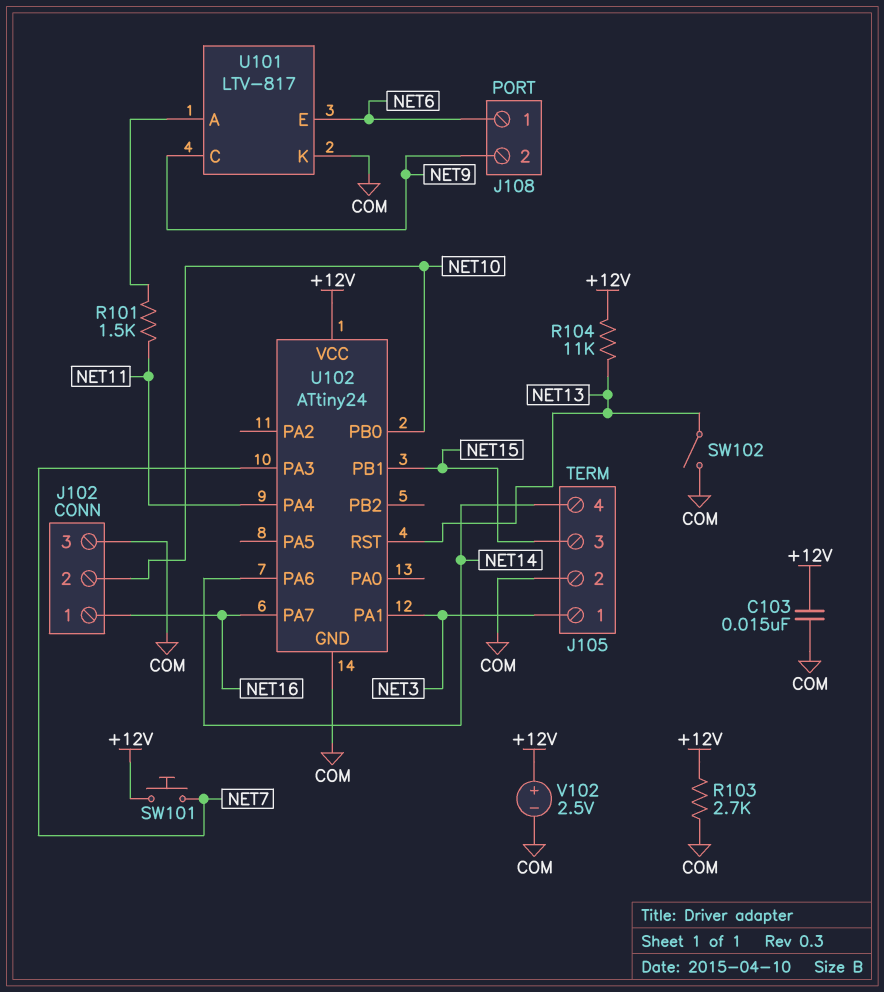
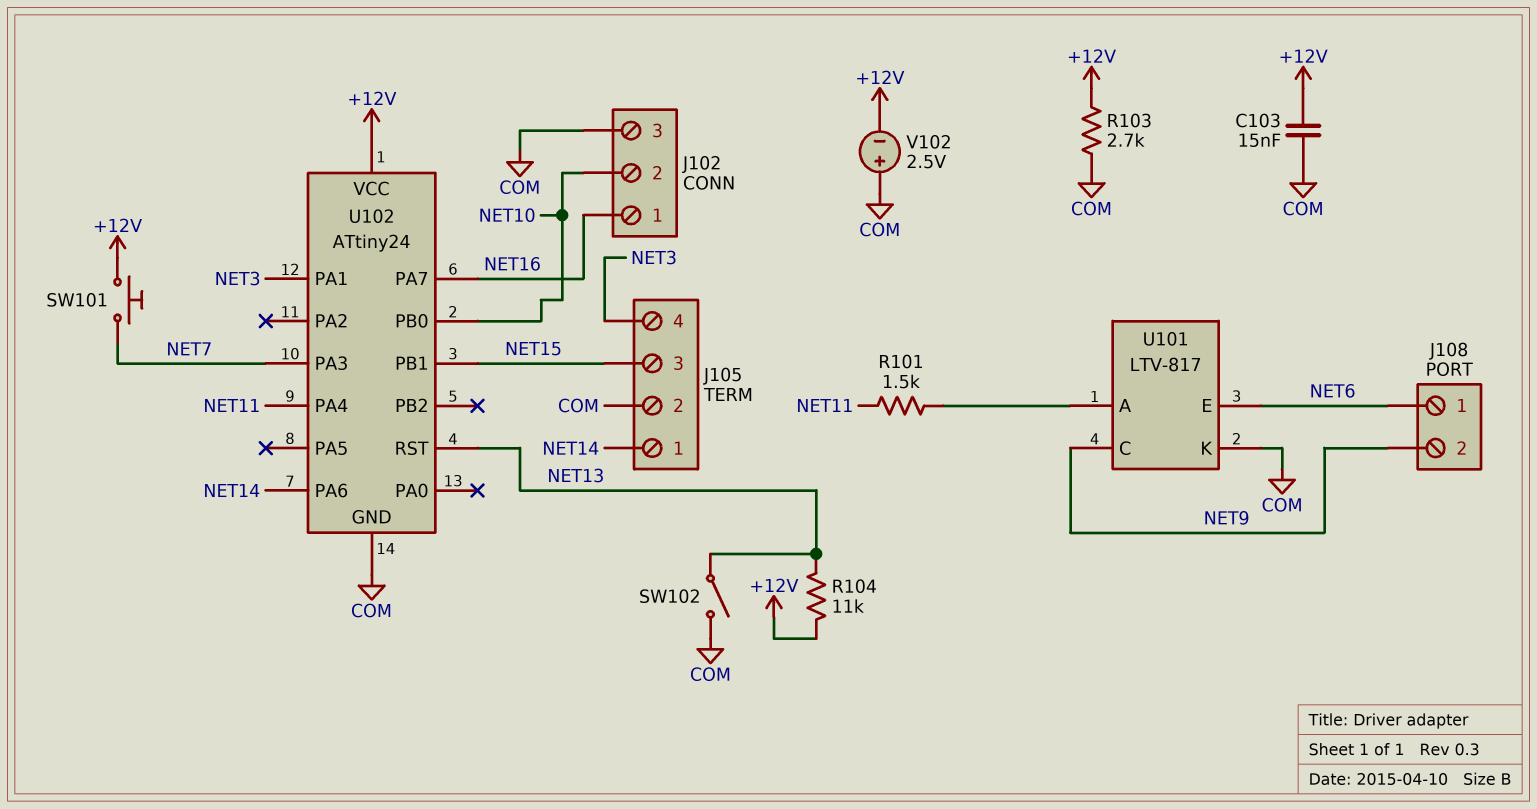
J105 pin 1: NET3 -> NET14
J105 pin 4: NET14 -> NET3
V102: 2.5V (plus +12V, minus COM) -> 2.5V (plus COM, minus +12V)

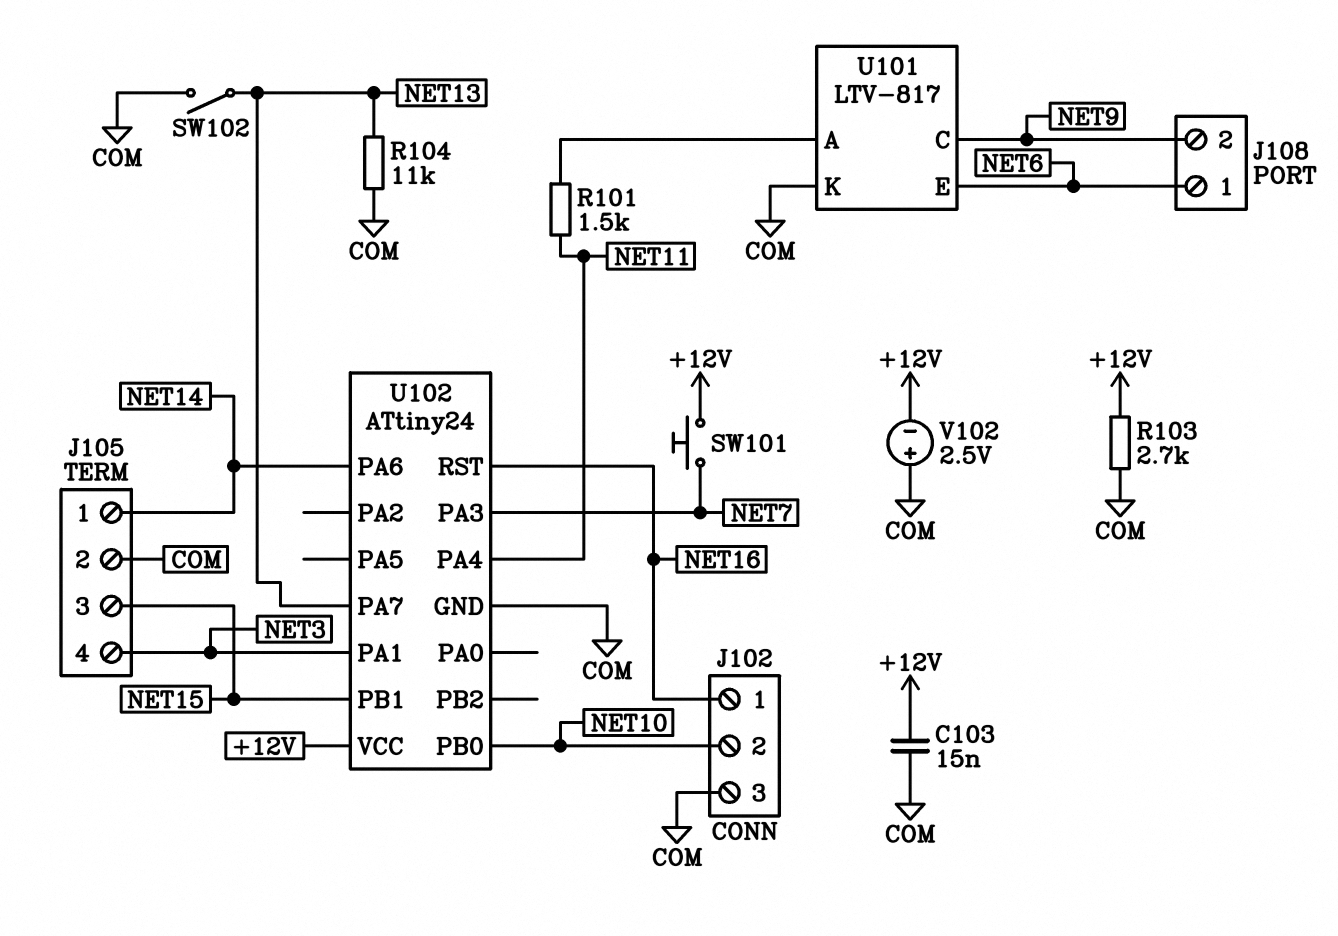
R104: 11k (+12V, NET13) -> 11k (COM, NET13)
U102 pin PA7: NET16 -> NET13
U102 pin RST: NET13 -> NET16

